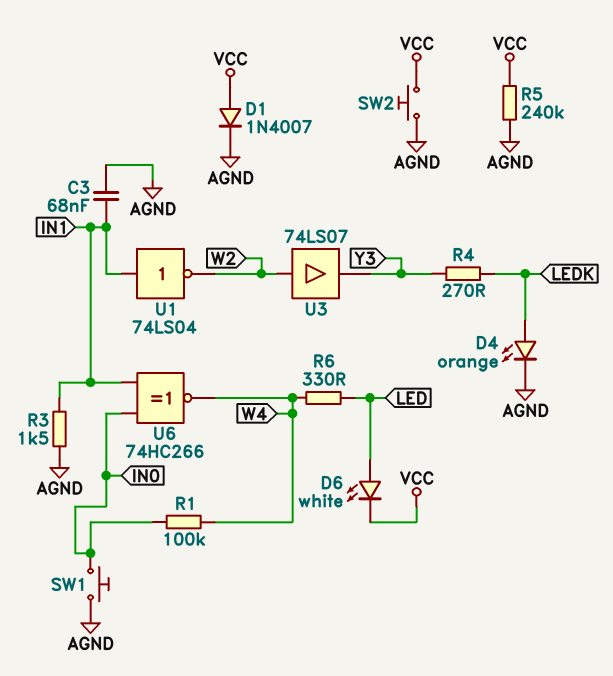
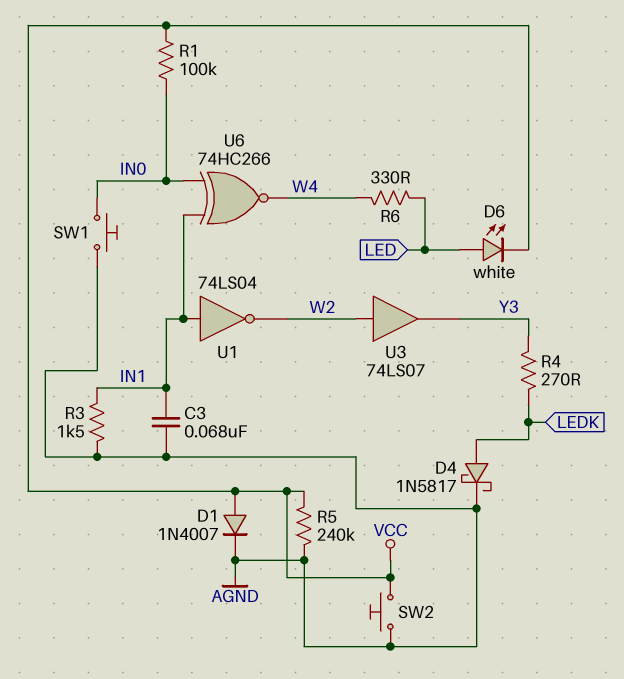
D4: LED orange (A LEDK, K AGND) -> schottky 1N5817 (A LEDK, K AGND)
R1: 100k (IN0, W4) -> 100k (IN0, VCC)

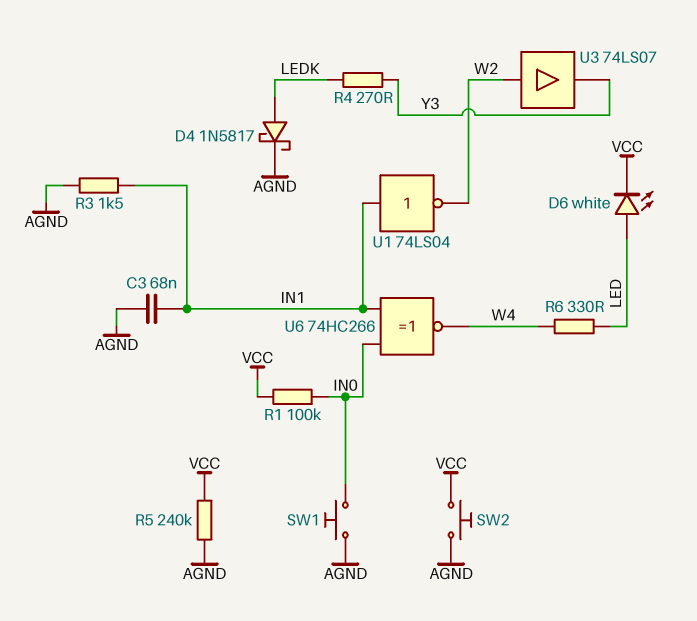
D1: diode 1N4007 (A VCC, K AGND) -> none

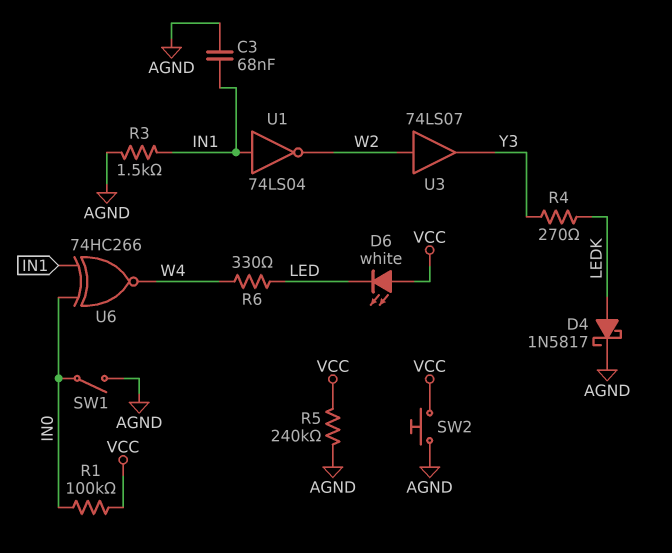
D6: LED white (A LED, K VCC) -> LED white (A VCC, K LED)
SW1: button (AGND, IN0) -> switch (AGND, IN0)

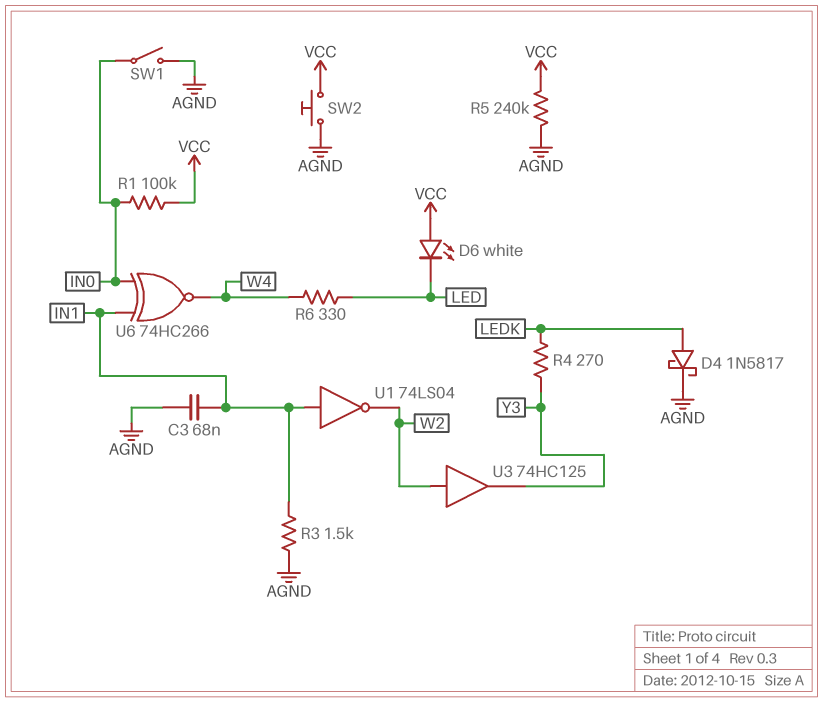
U3: buffer 74LS07 (in W2, out Y3) -> buffer 74HC125 (in W2, out Y3)

